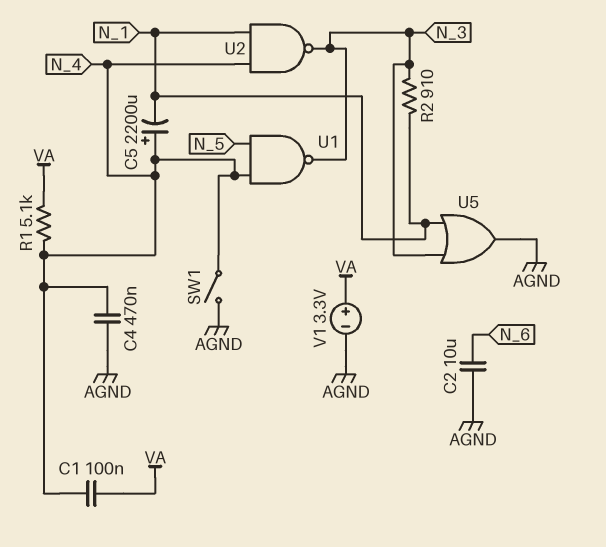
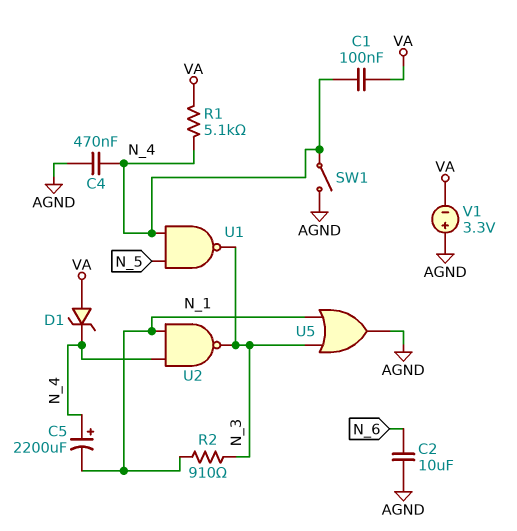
D1: none -> zener (A VA, K N_4)
V1: 3.3V (plus VA, minus AGND) -> 3.3V (plus AGND, minus VA)

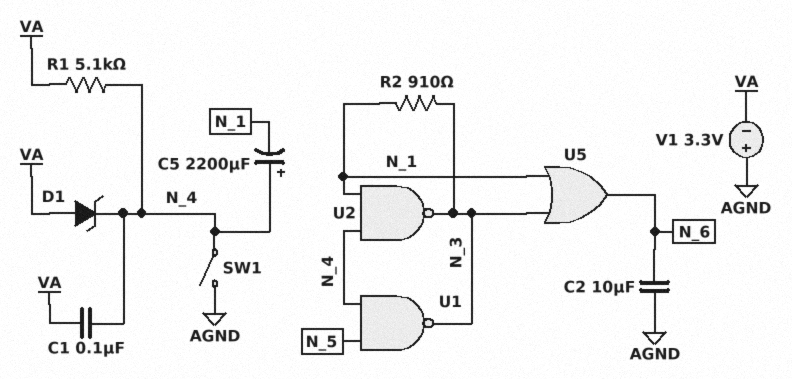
C4: 470nF (AGND, N_4) -> none
U5: OR (in N_1, in N_3, out AGND) -> OR (in N_1, in N_3, out N_6)

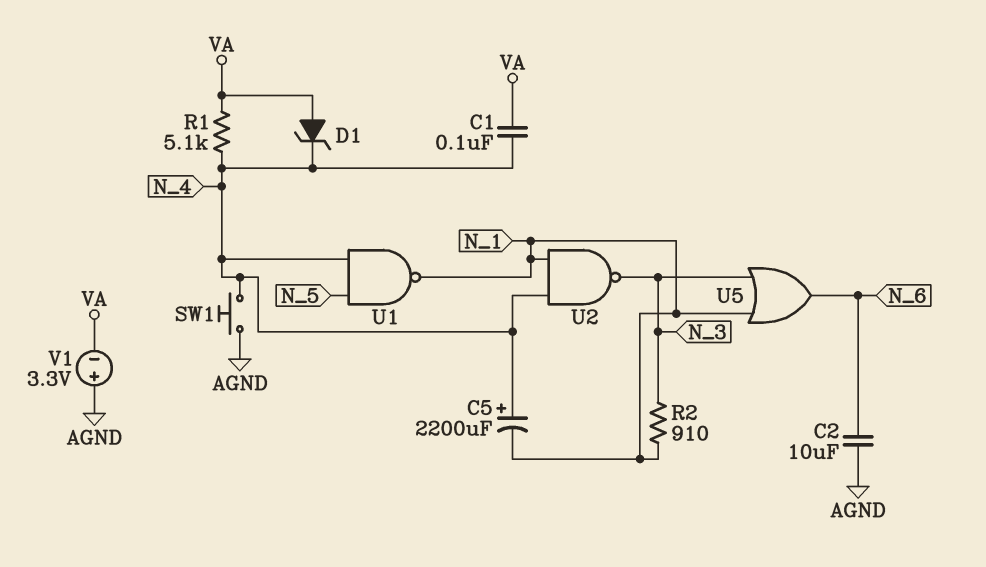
SW1: switch (AGND, N_4) -> button (AGND, N_4)
U1: NAND (in N_4, in N_5, out N_3) -> NAND (in N_4, in N_5, out N_1)

